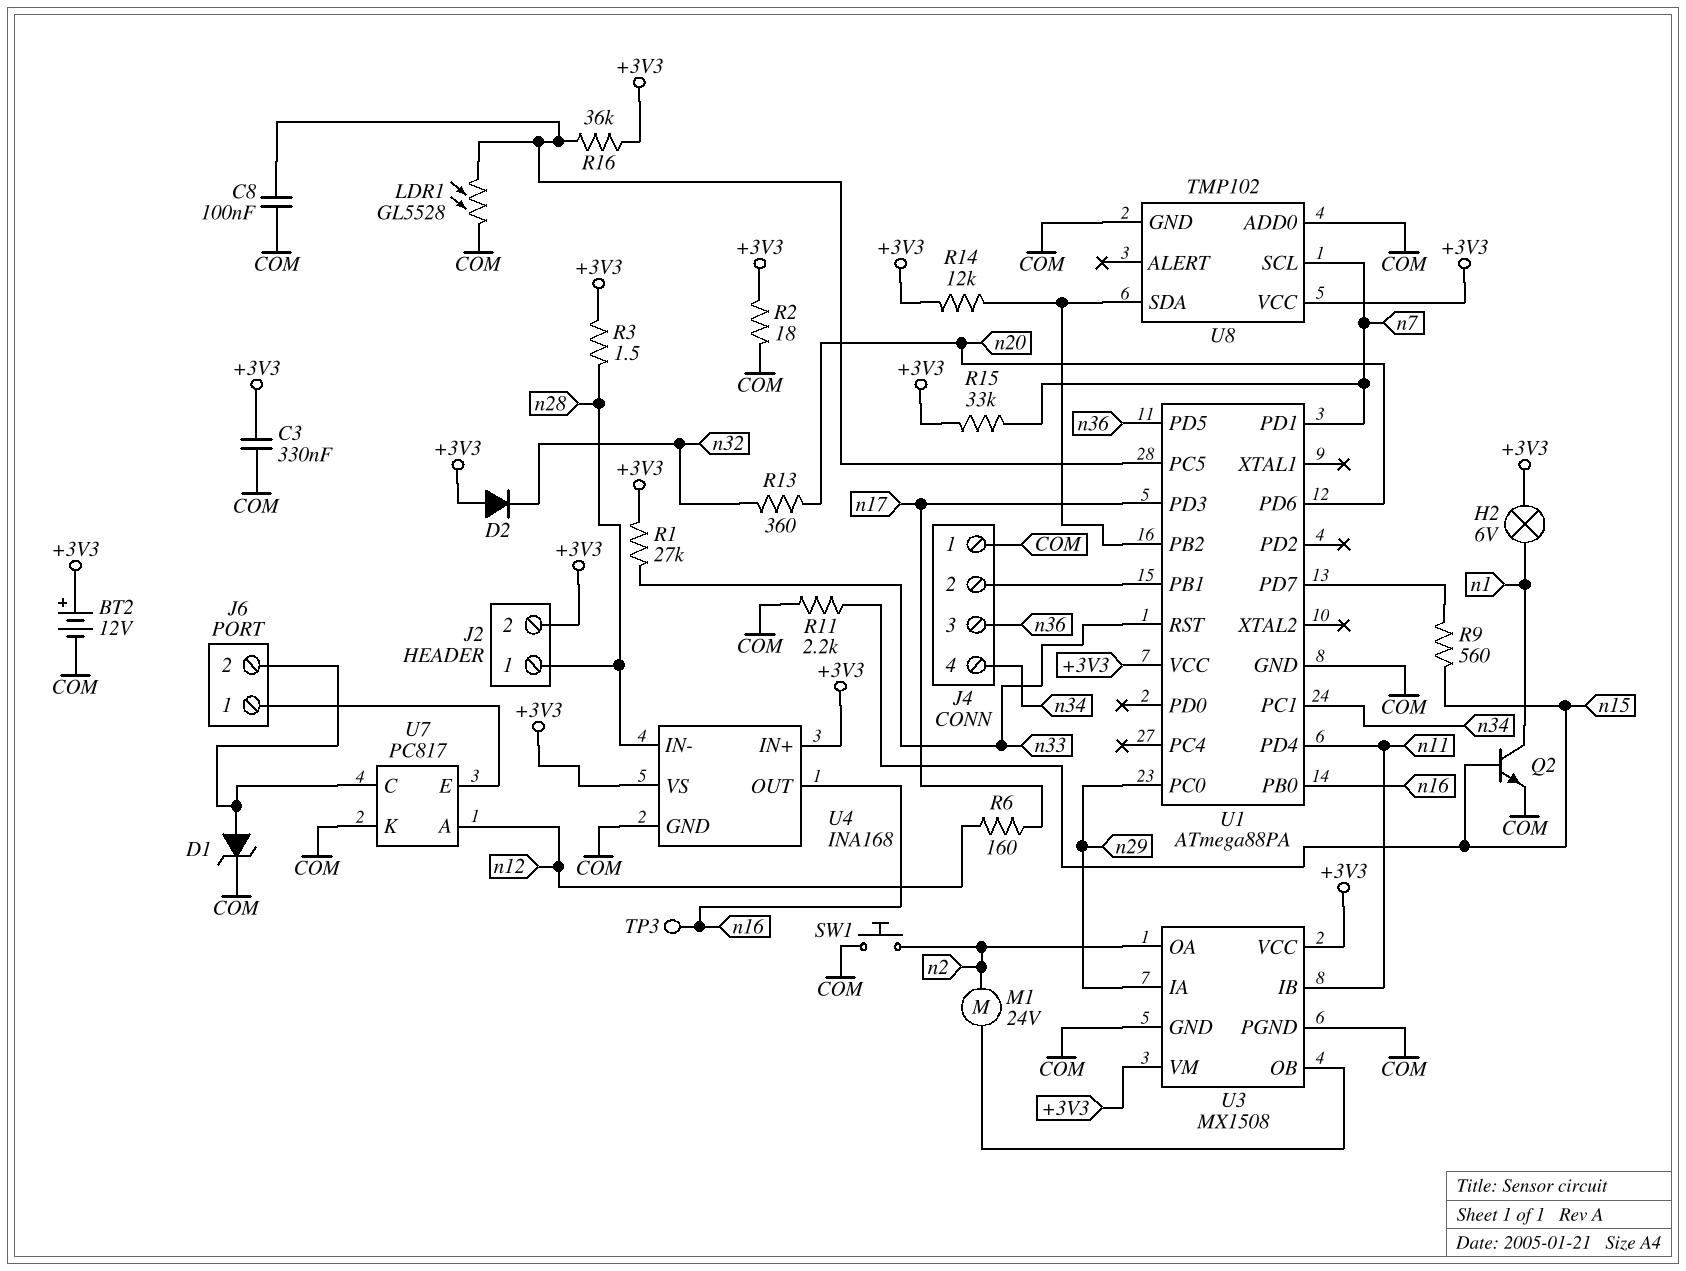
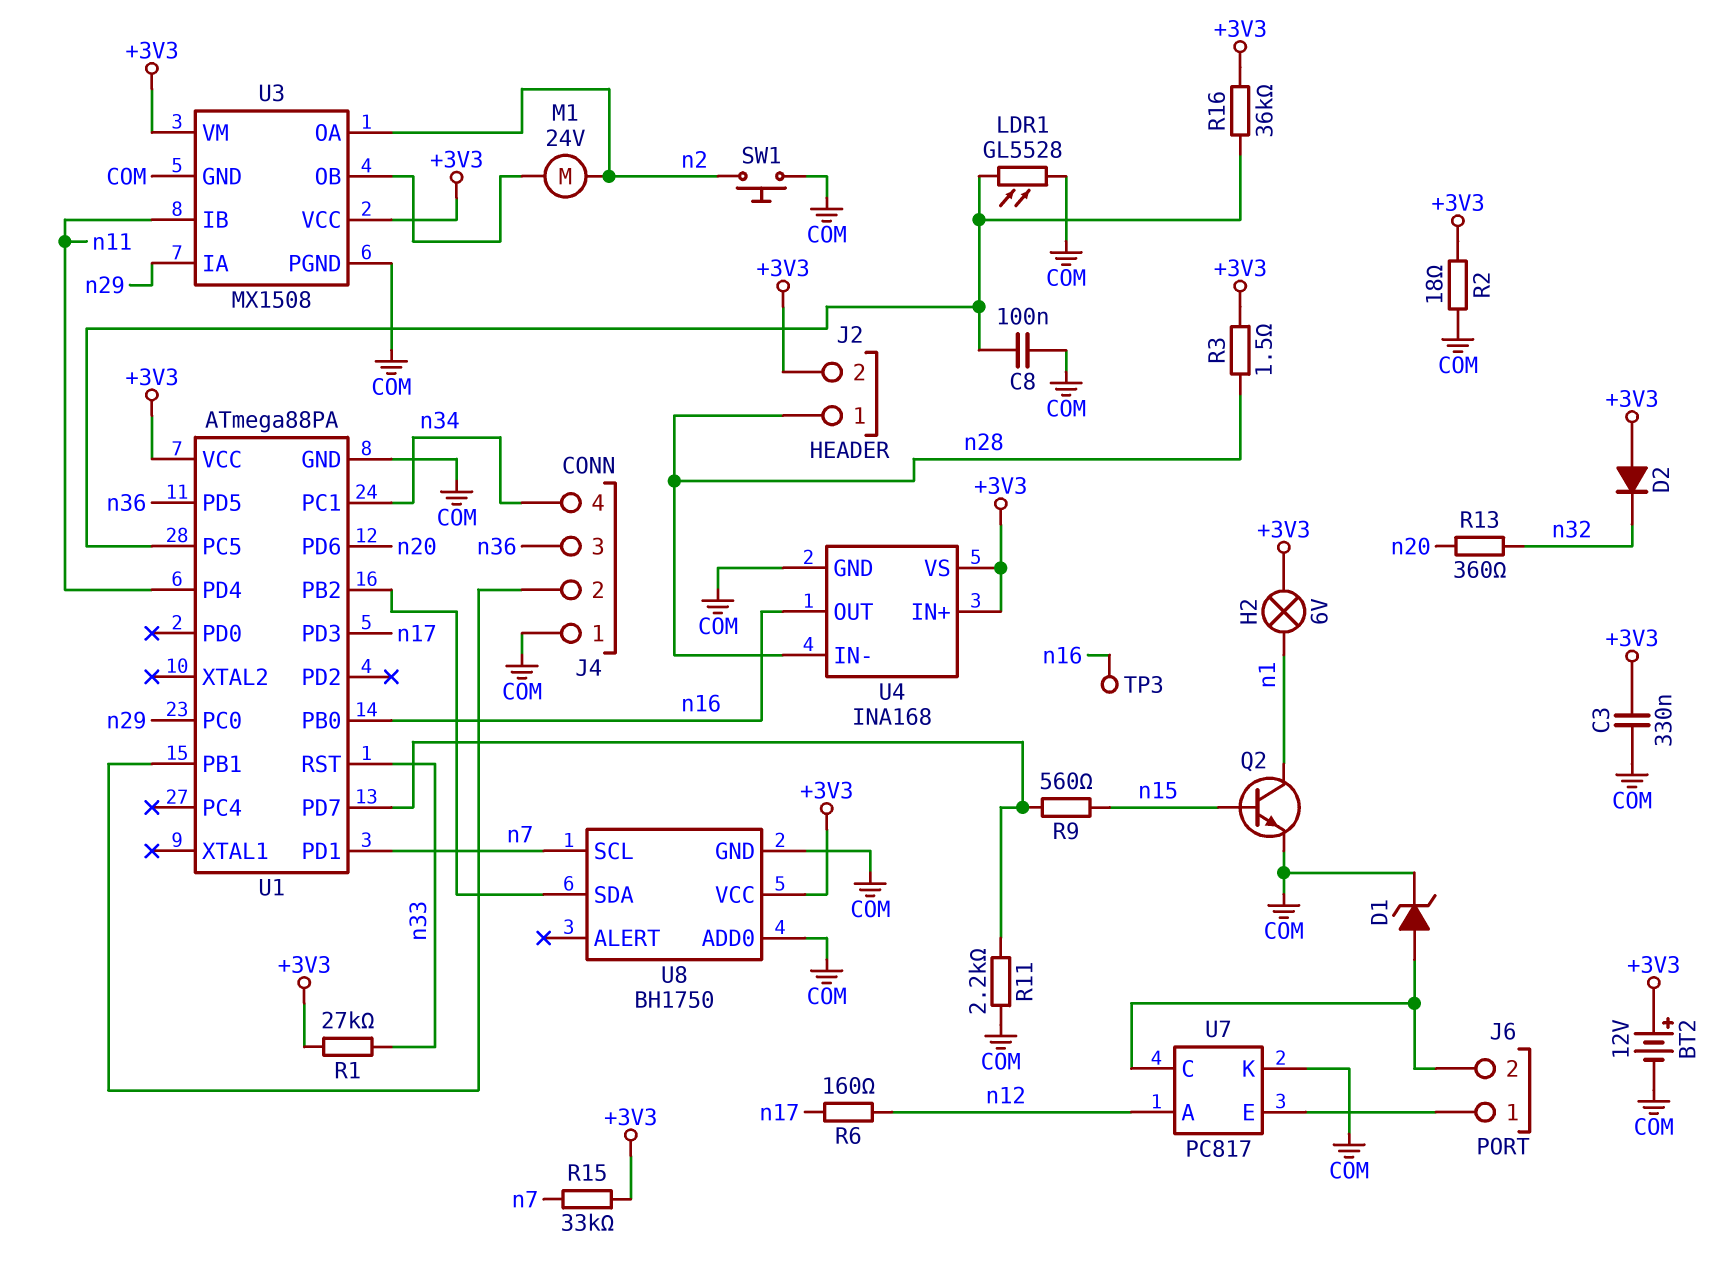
R11: 2.2k (COM, n15) -> 2.2k (COM, U1/PD7)
R14: 12k (+3V3, U1/PB2) -> none
U8: TMP102 -> BH1750

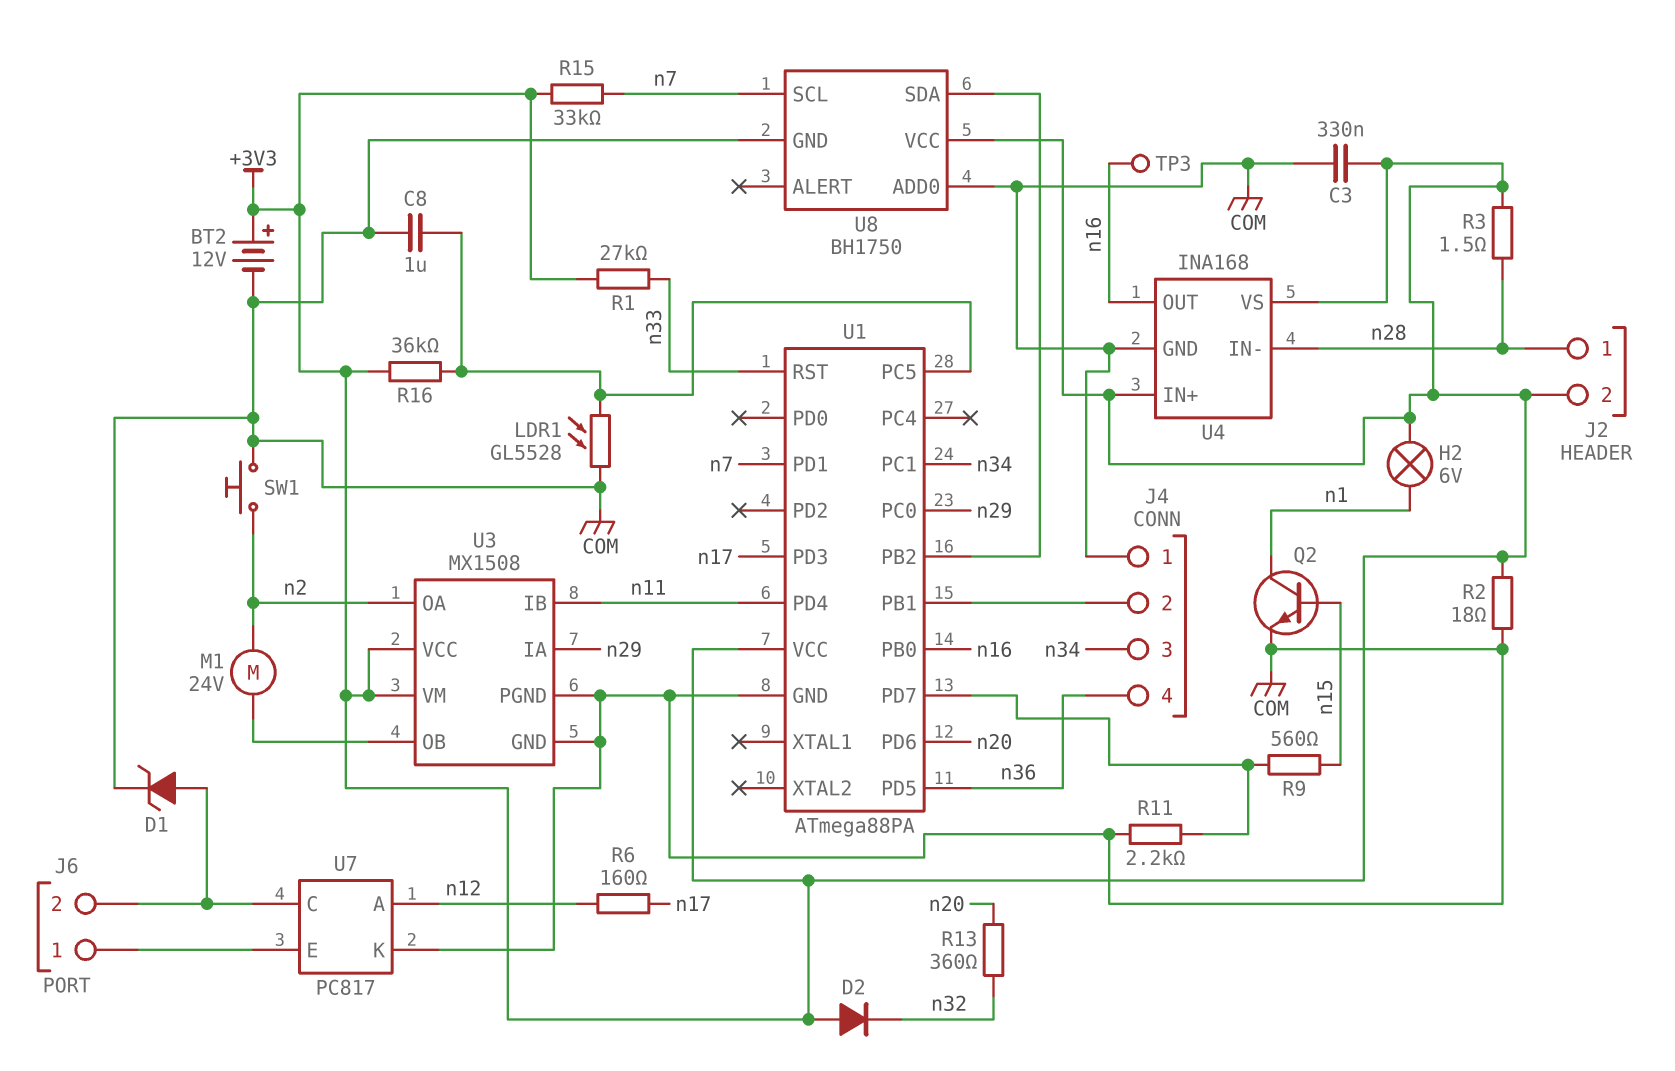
C8: 100nF (COM, U1/PC5) -> 1uF (COM, U1/PC5)
J4 pin 3: n36 -> n34
J4 pin 4: n34 -> n36

